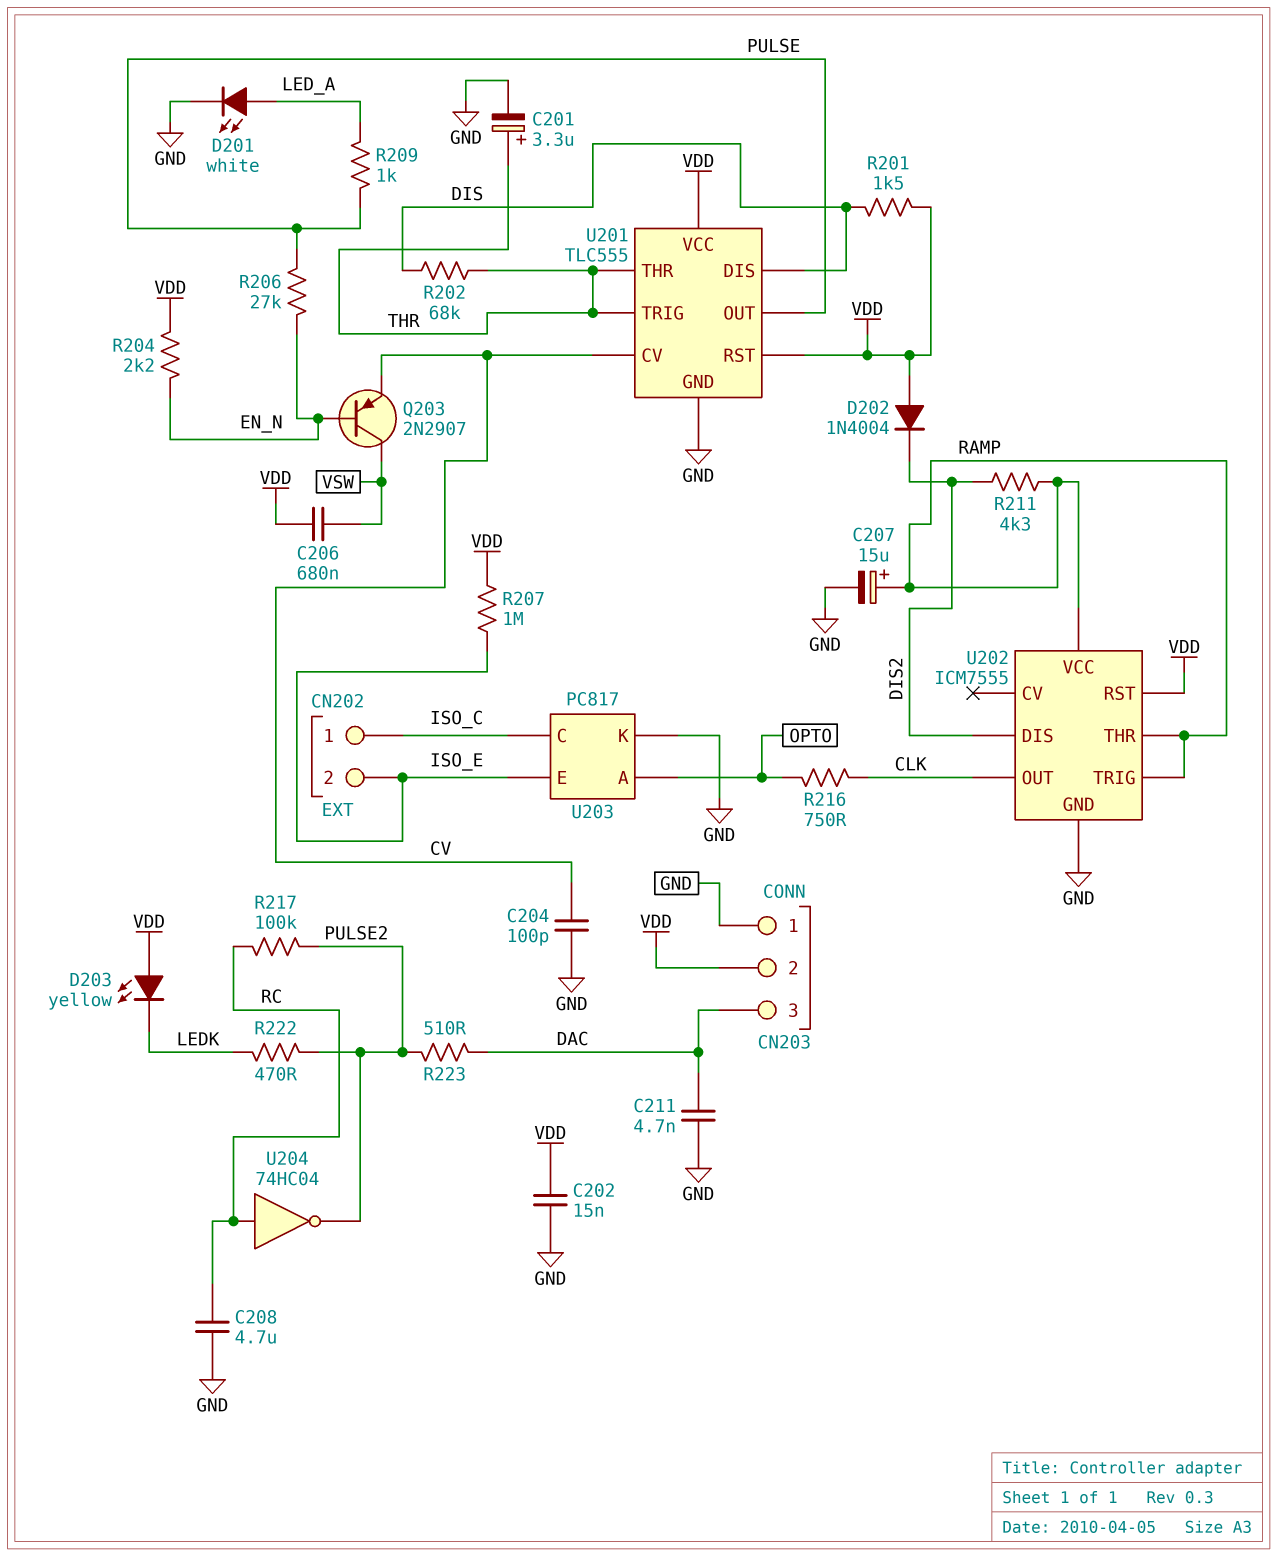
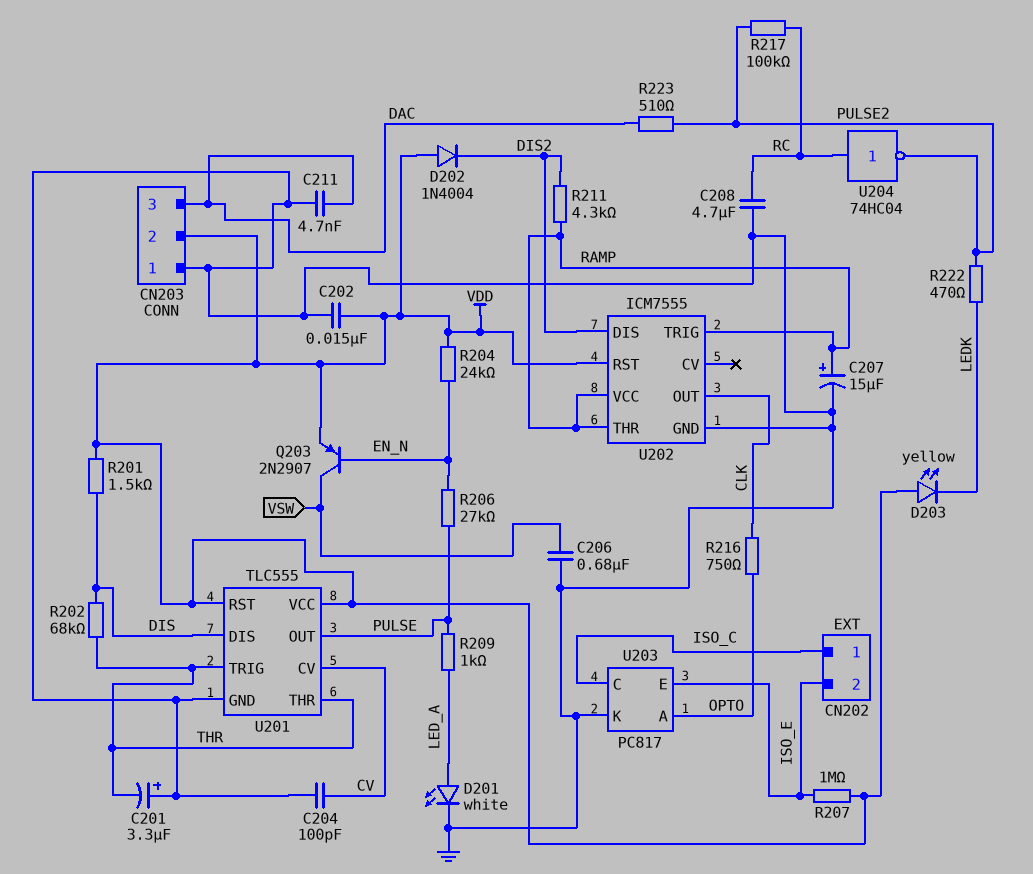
C201: 3.3uF (plus THR, minus GND) -> 3.3uF (plus GND, minus THR)
C206: 680nF (VDD, VSW) -> 680nF (GND, VSW)
Q203: PNP 2N2907 (B EN_N, C VSW, E CV) -> PNP 2N2907 (B EN_N, C VSW, E VDD)
R204: 2.2k (EN_N, VDD) -> 24k (EN_N, VDD)

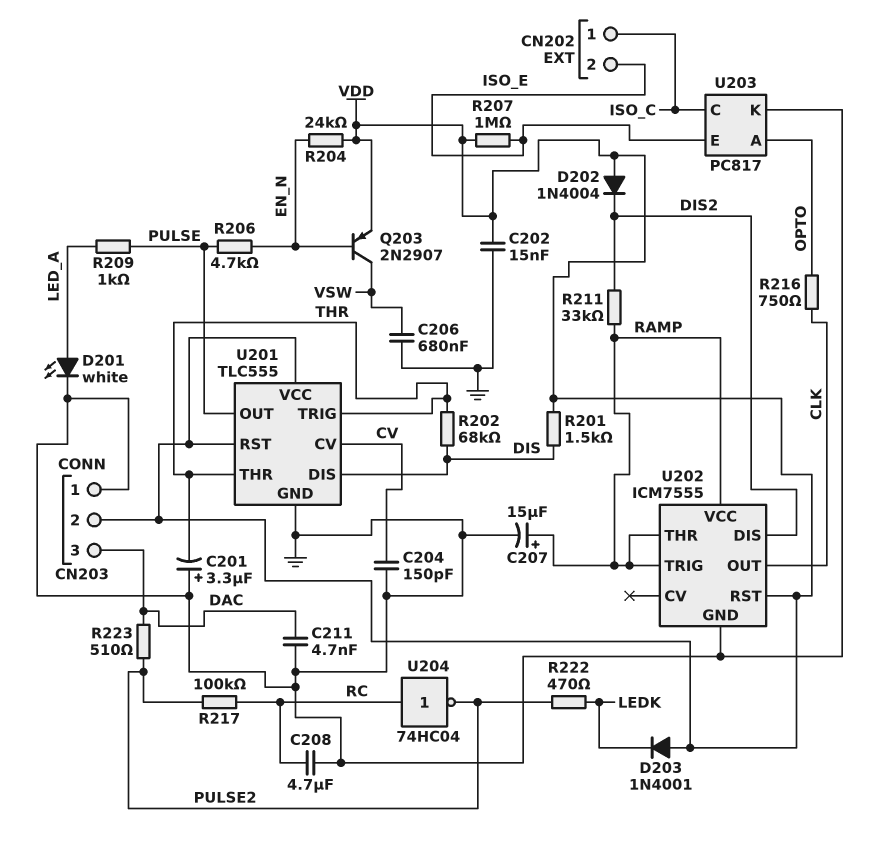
C204: 100pF (CV, GND) -> 150pF (CV, GND)
D203: LED yellow (A VDD, K LEDK) -> diode 1N4001 (A VDD, K LEDK)
R206: 27k (EN_N, PULSE) -> 4.7k (EN_N, PULSE)
R211: 4.3k (DIS2, RAMP) -> 33k (DIS2, RAMP)

